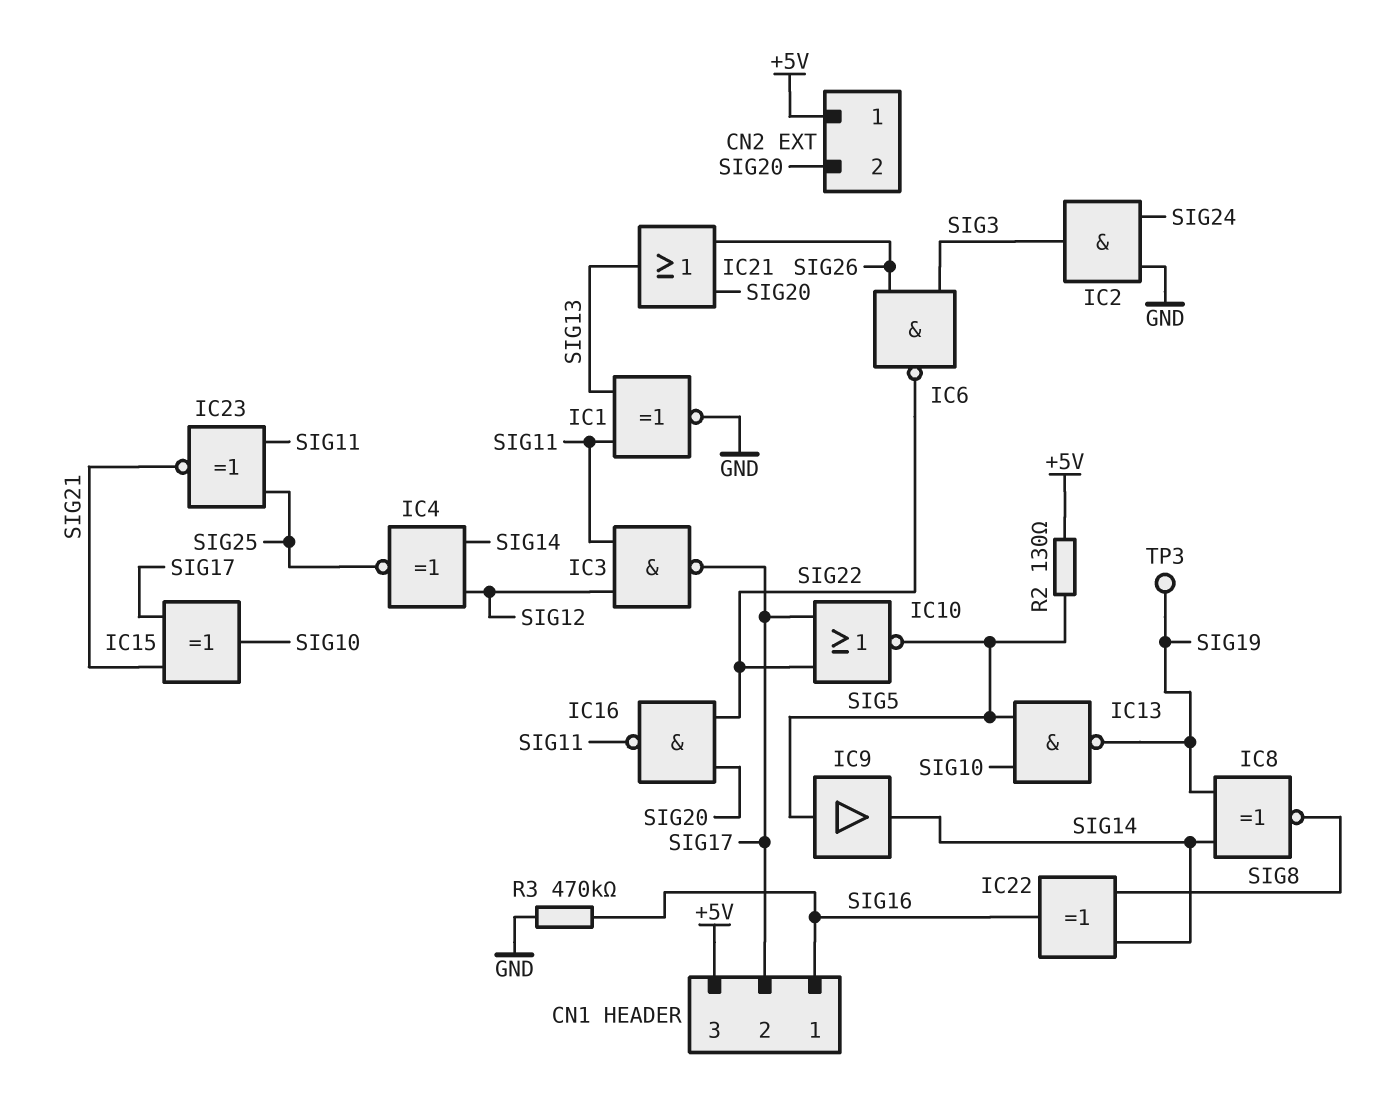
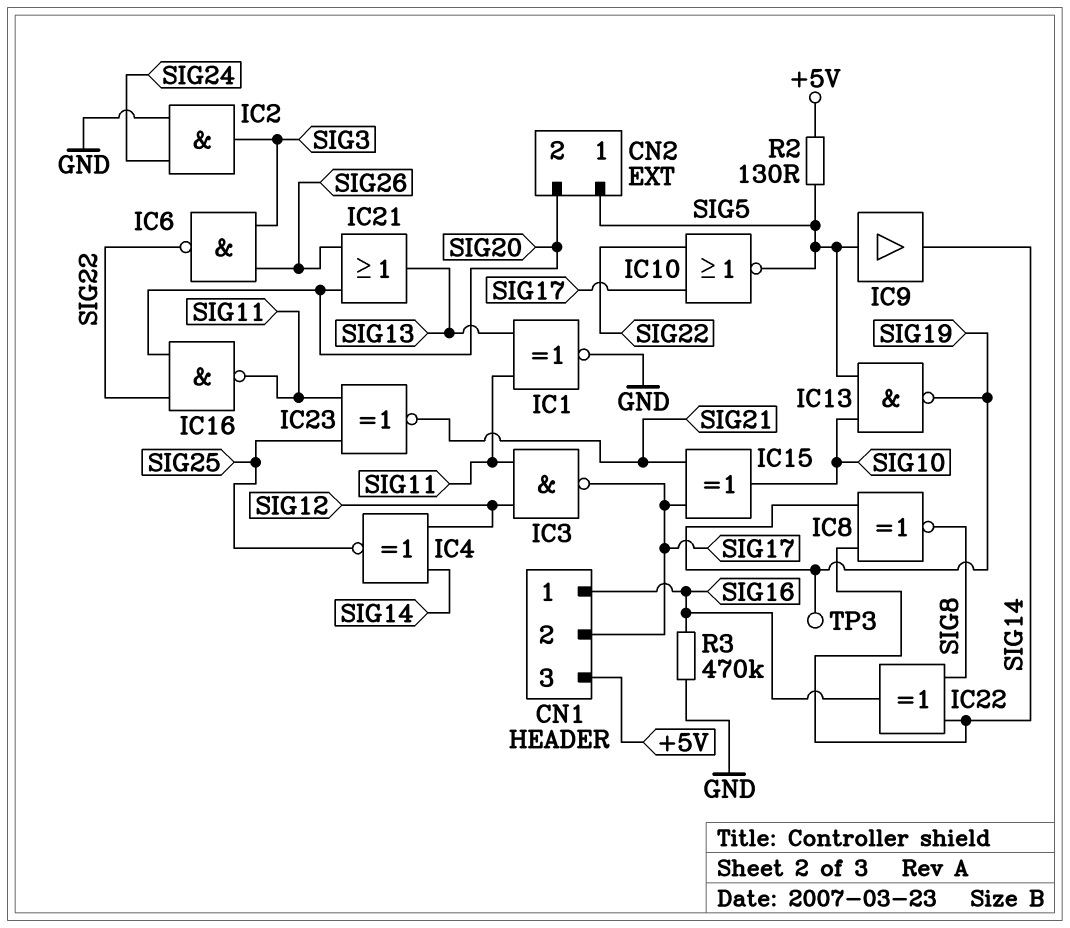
CN2 pin 1: +5V -> SIG5

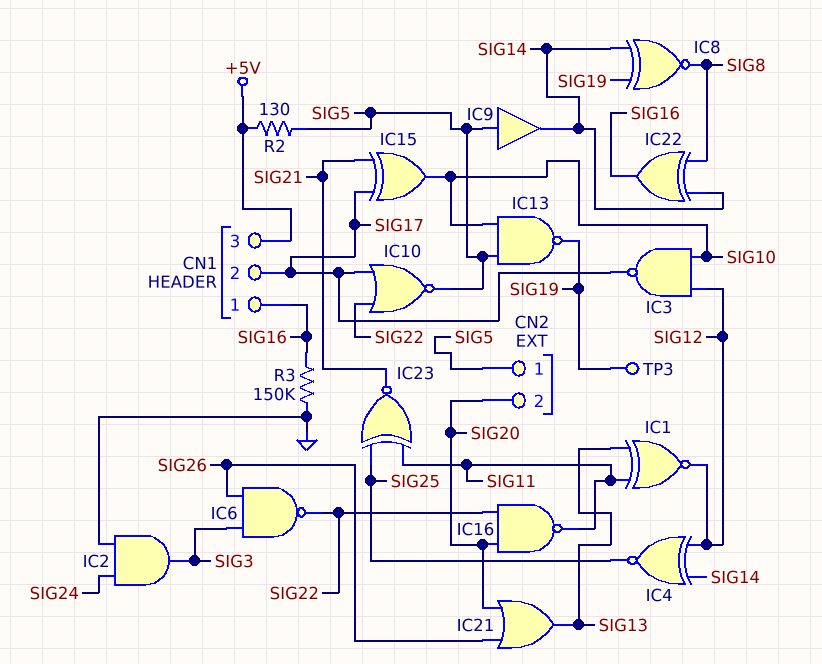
IC1: XNOR (in SIG11, in SIG13, out GND) -> XNOR (in SIG11, in SIG13, out SIG12)
IC3: NAND (in SIG11, in SIG12, out SIG17) -> NAND (in SIG10, in SIG12, out SIG17)
R3: 470k (GND, SIG16) -> 150k (GND, SIG16)

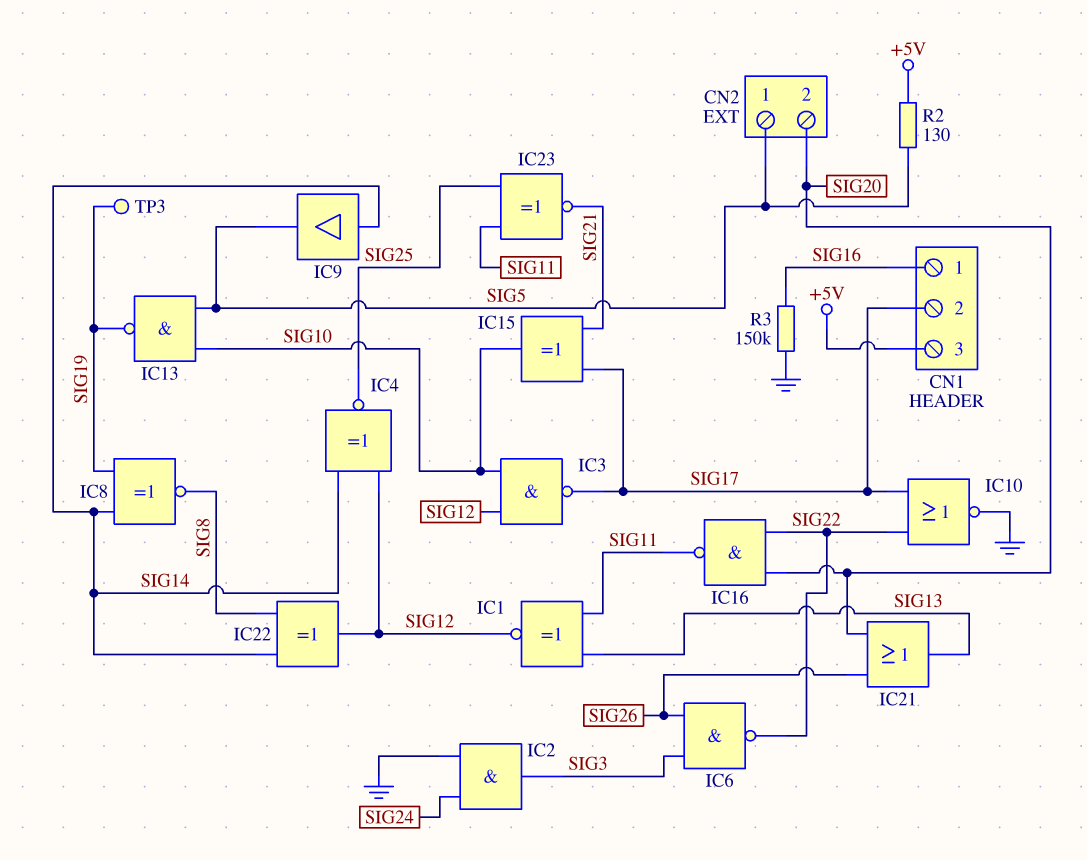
IC9: buffer (in SIG5, out SIG14) -> buffer (in SIG14, out SIG5)
IC10: NOR (in SIG17, in SIG22, out SIG5) -> NOR (in SIG17, in SIG22, out GND)
IC22: XOR (in SIG8, in SIG14, out SIG16) -> XOR (in SIG8, in SIG14, out SIG12)

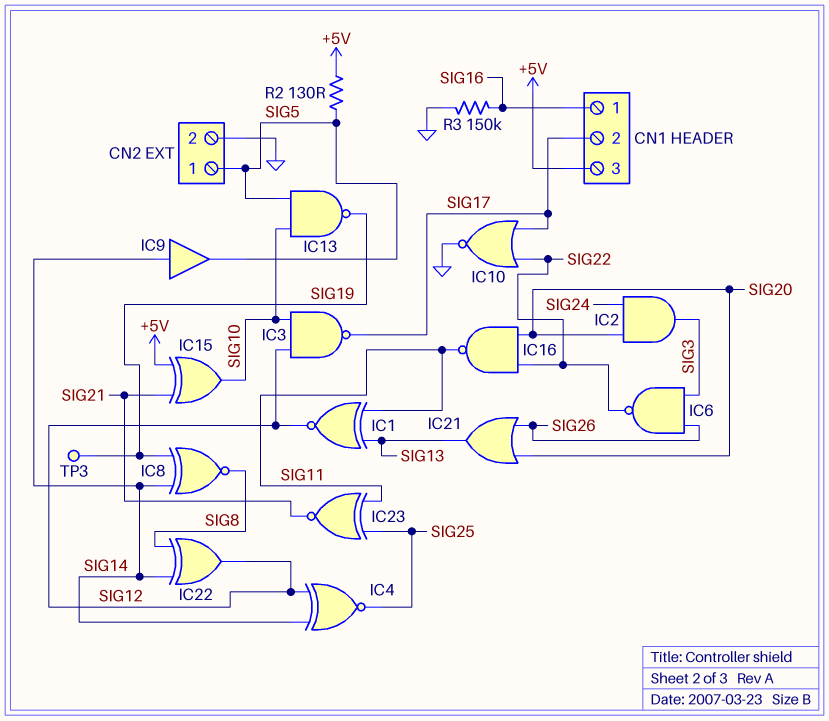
CN2 pin 2: SIG20 -> GND
IC2: AND (in GND, in SIG24, out SIG3) -> AND (in SIG20, in SIG24, out SIG3)
IC15: XOR (in SIG17, in SIG21, out SIG10) -> XOR (in +5V, in SIG21, out SIG10)

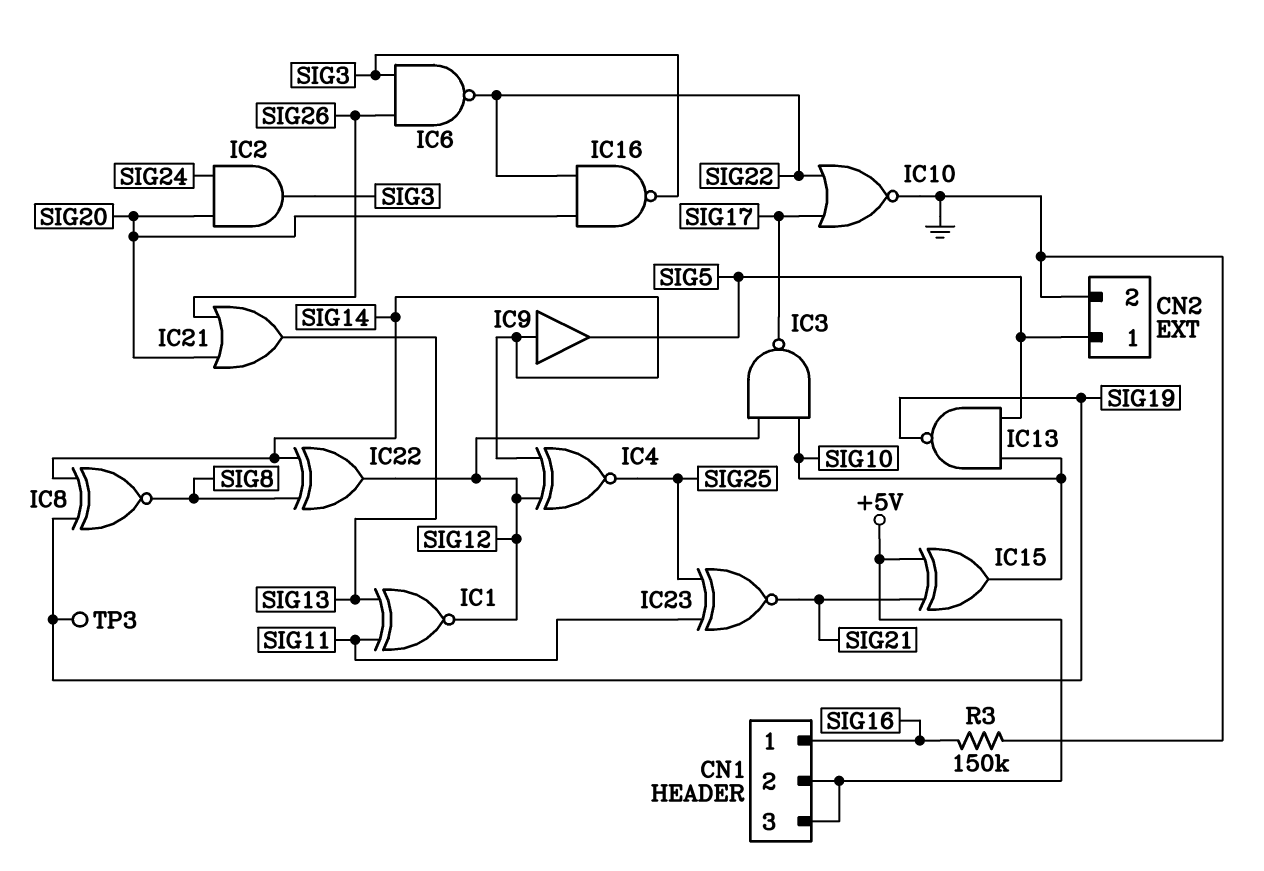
CN1 pin 2: SIG17 -> +5V
IC16: NAND (in SIG20, in SIG22, out SIG11) -> NAND (in SIG20, in SIG22, out SIG3)
R2: 130 (+5V, SIG5) -> none

